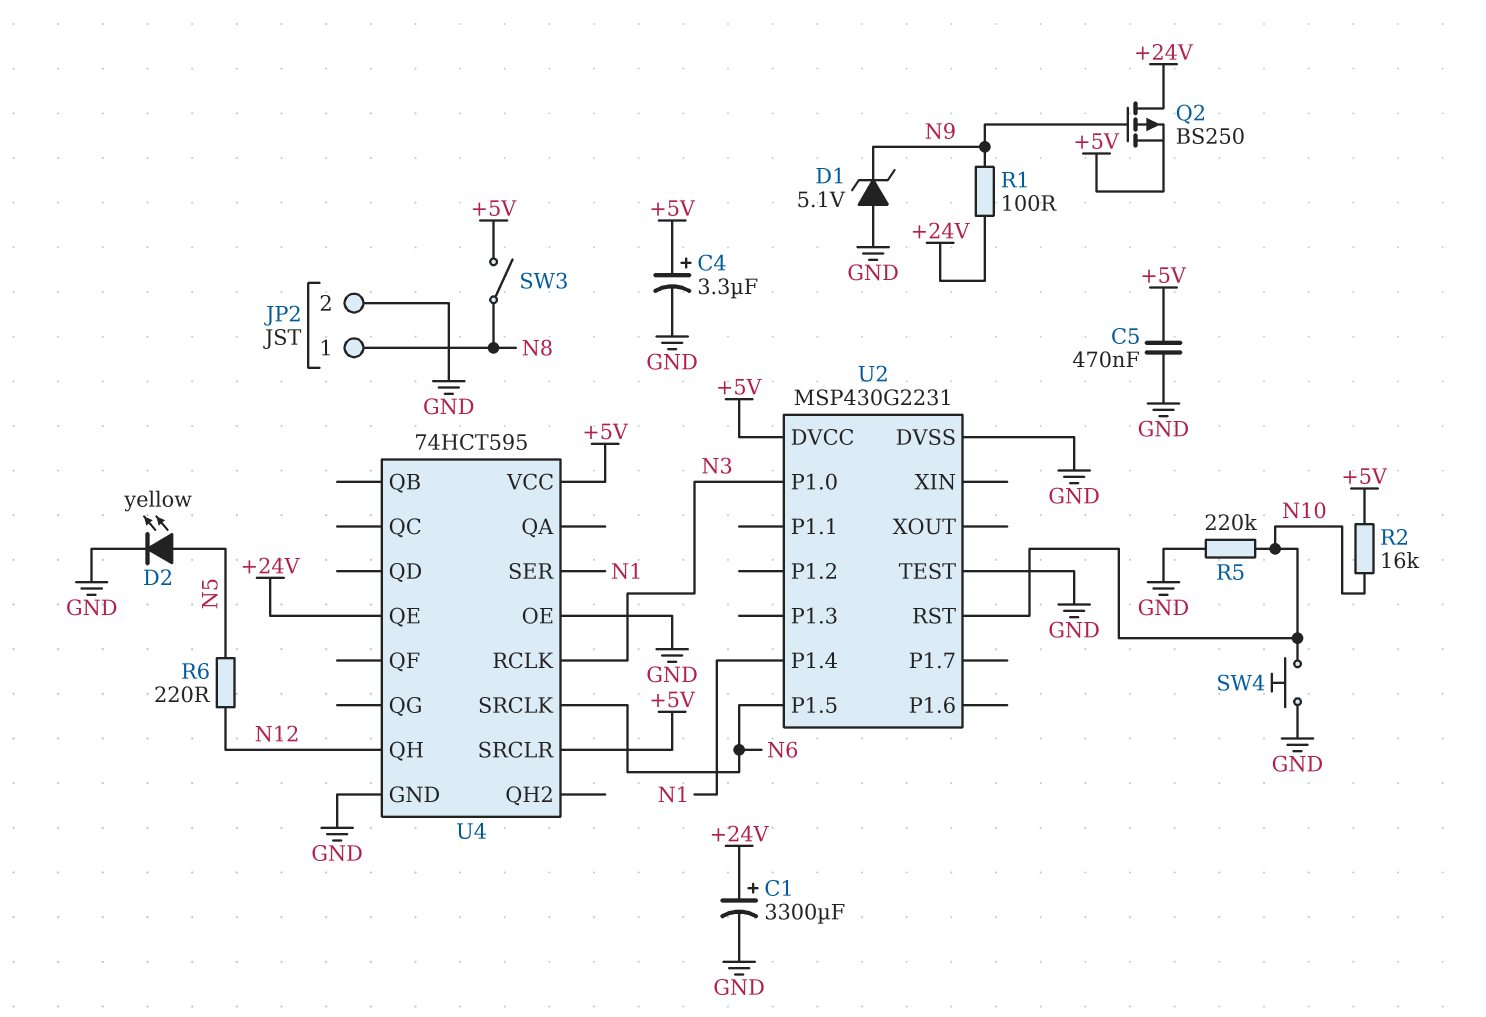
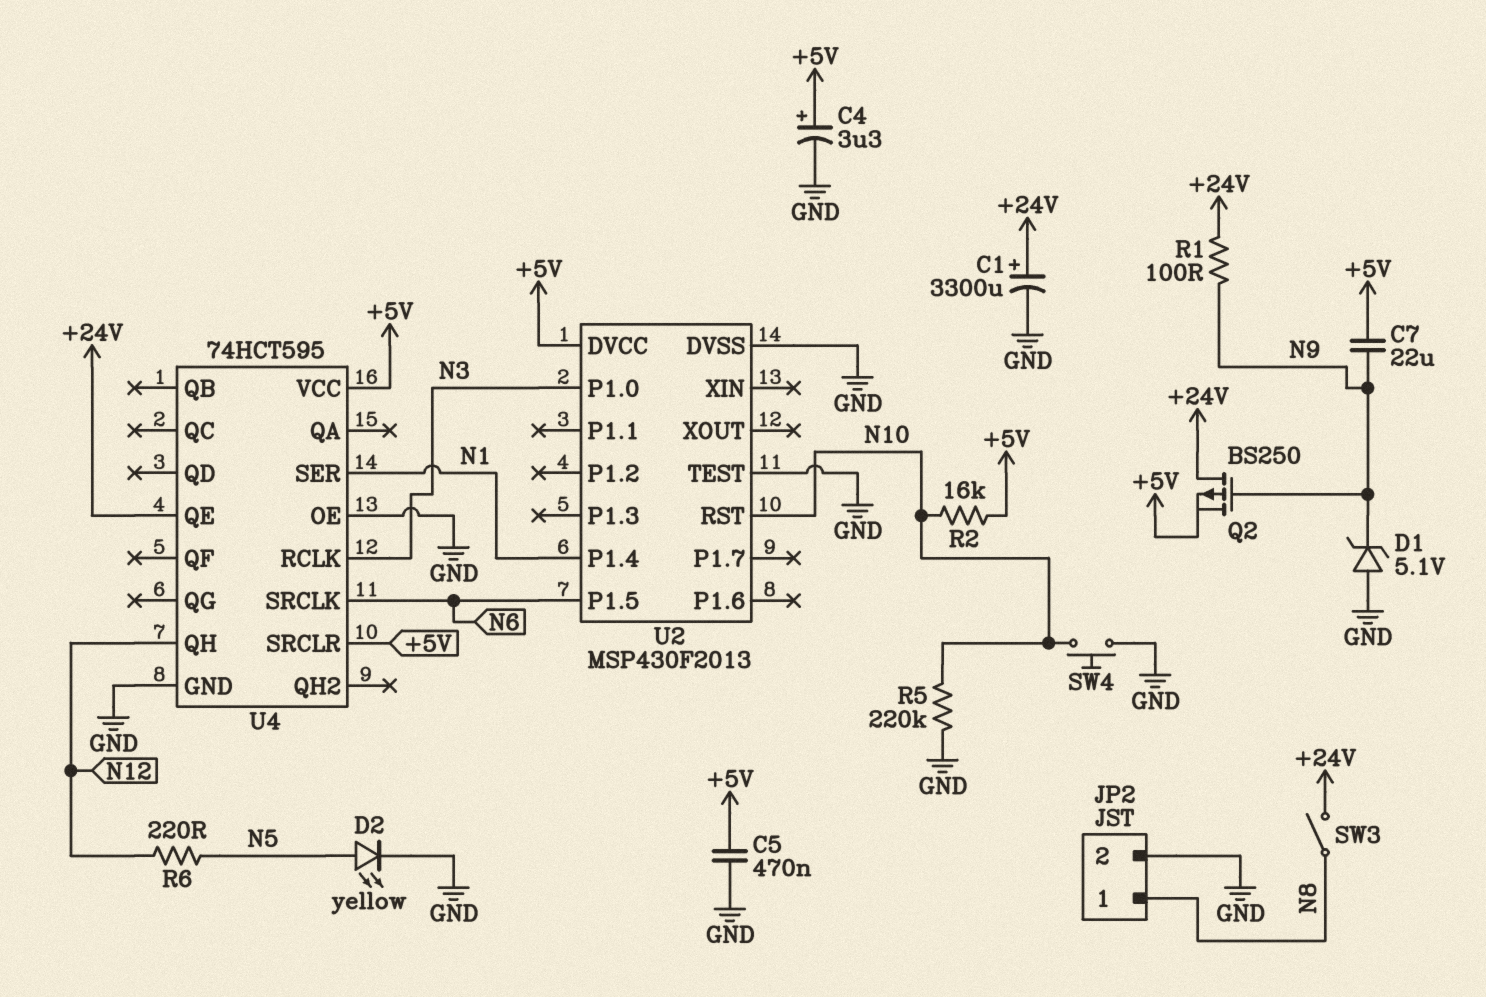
C7: none -> 22uF (+5V, N9)
SW3: switch (+5V, N8) -> switch (+24V, N8)
U2: MSP430G2231 -> MSP430F2013

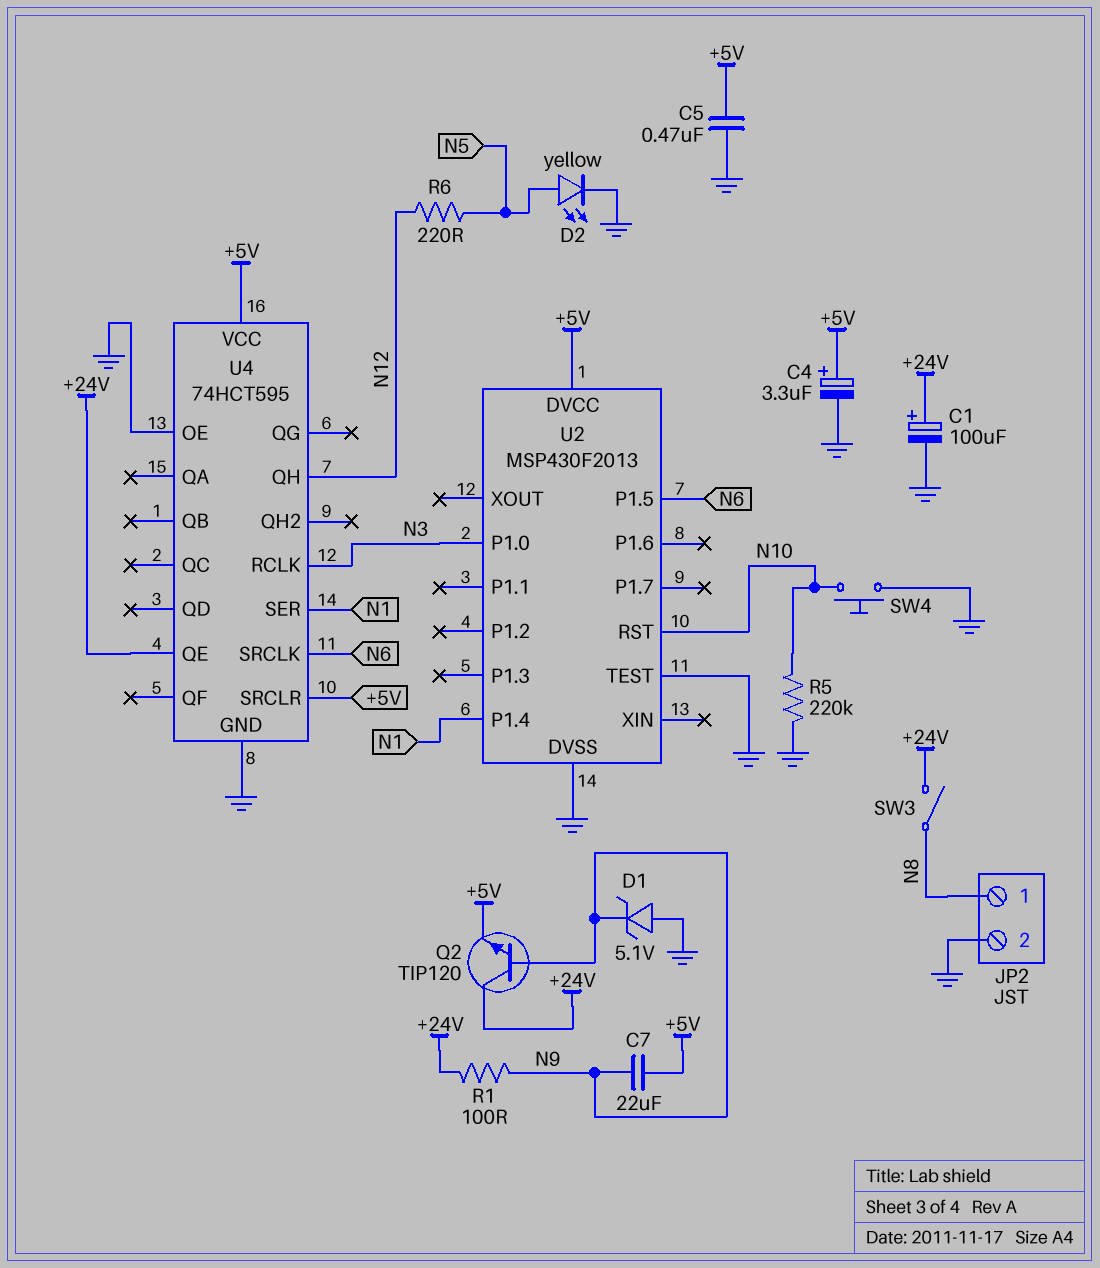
C1: 3300uF (plus +24V, minus GND) -> 100uF (plus +24V, minus GND)
Q2: PMOS BS250 (G N9, D +24V, S +5V) -> NPN TIP120 (B N9, C +24V, E +5V)
R2: 16k (+5V, N10) -> none

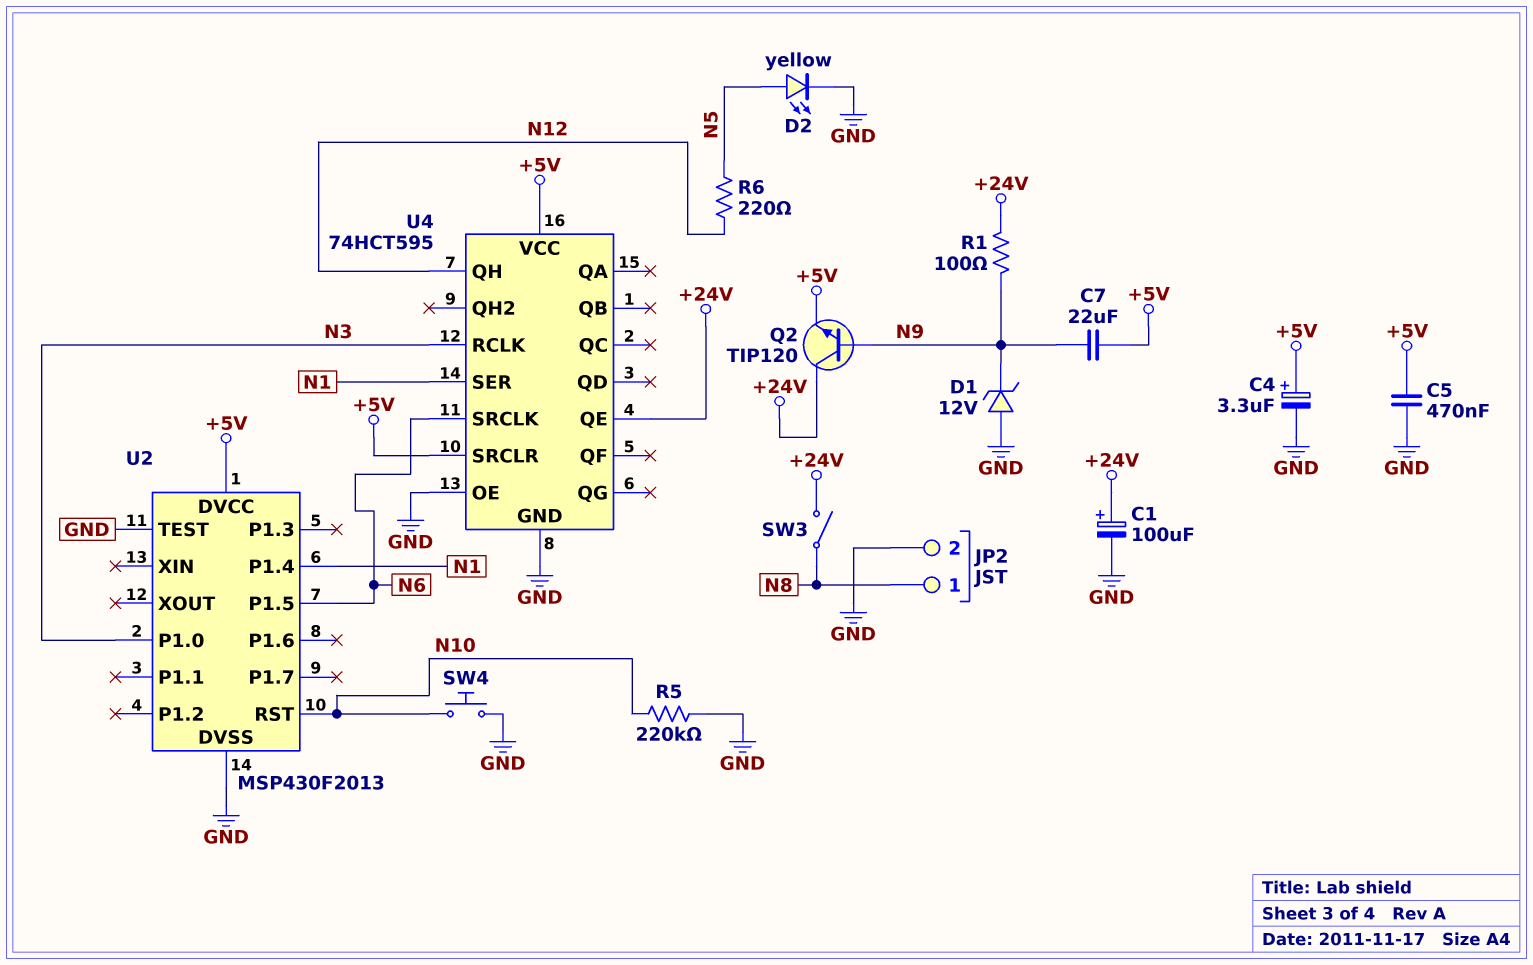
D1: zener 5.1V (A GND, K N9) -> zener 12V (A GND, K N9)

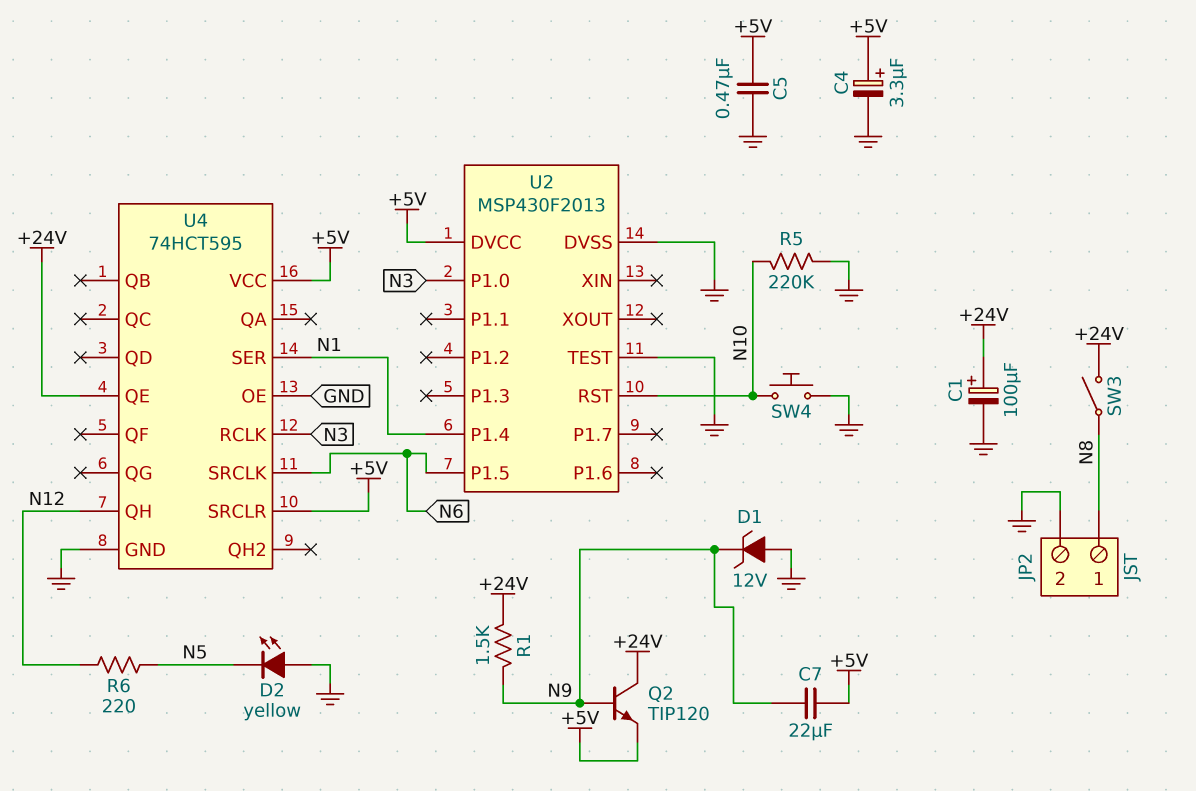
D2: LED yellow (A N5, K GND) -> LED yellow (A GND, K N5)
R1: 100 (+24V, N9) -> 1.5k (+24V, N9)

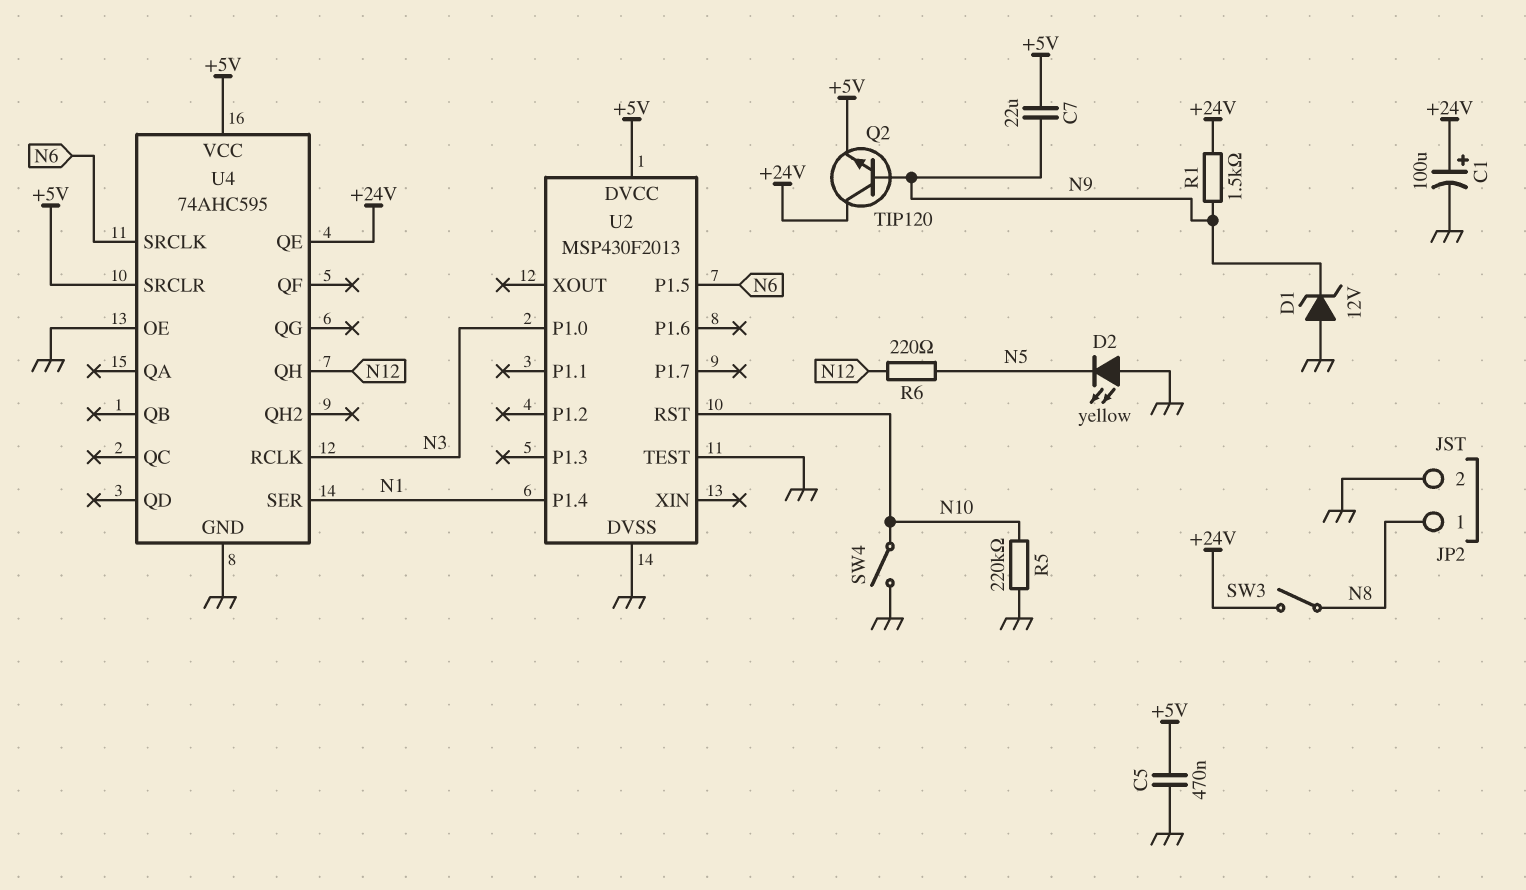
C4: 3.3uF (plus +5V, minus GND) -> none
SW4: button (GND, N10) -> switch (GND, N10)
U4: 74HCT595 -> 74AHC595

